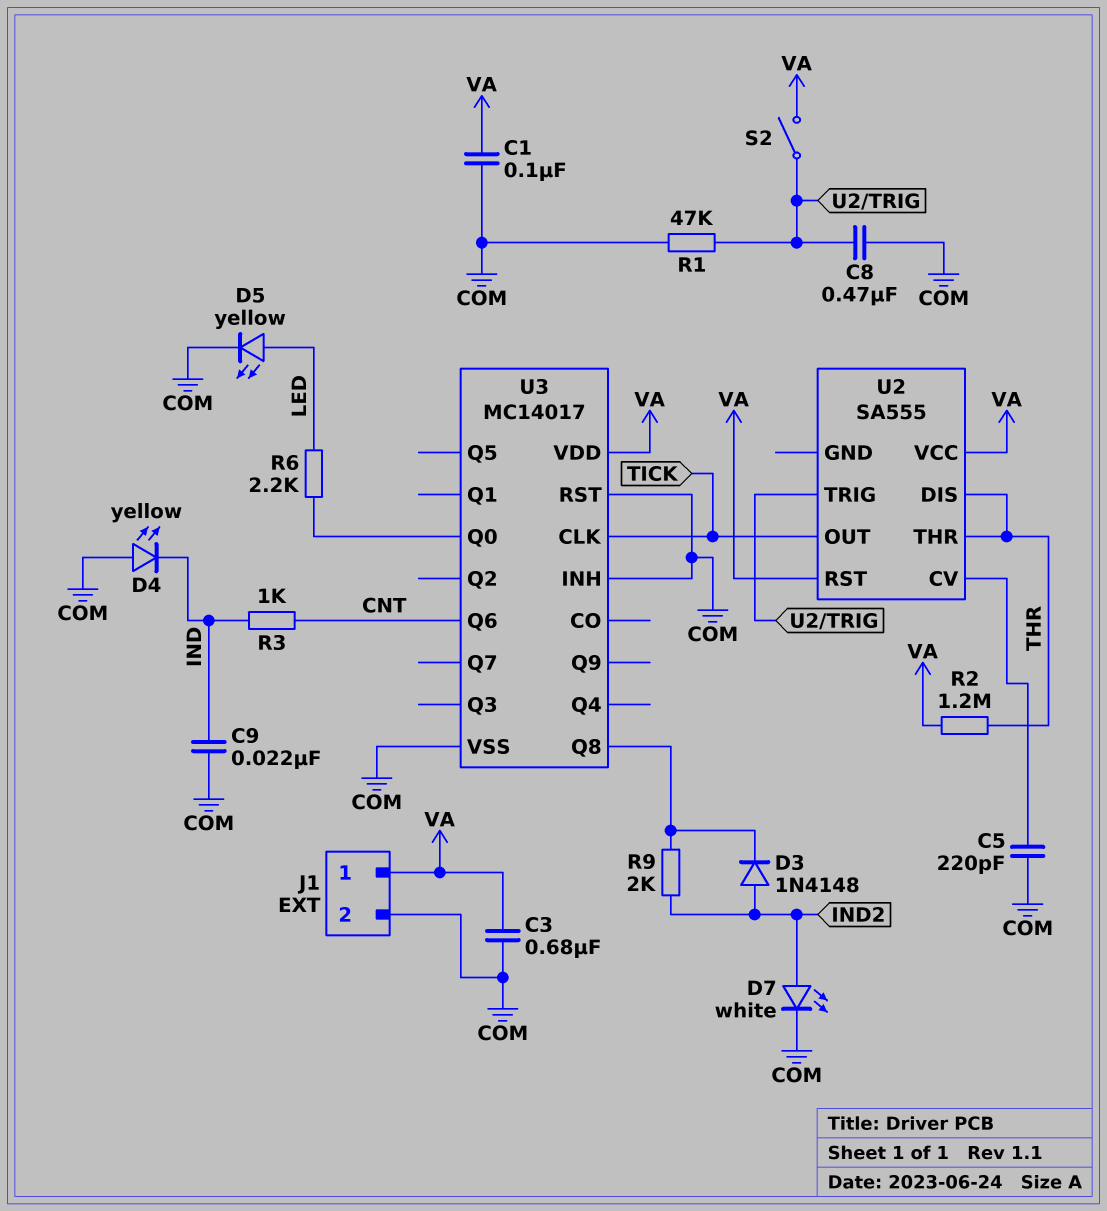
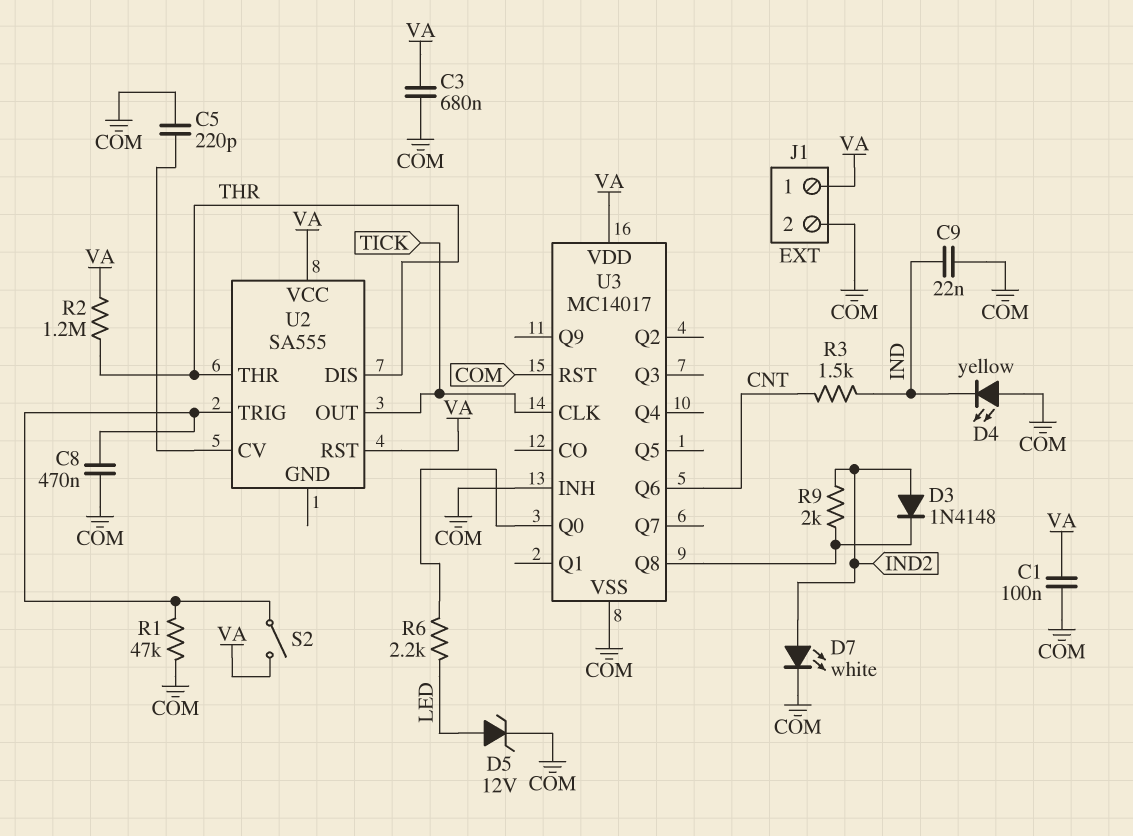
D5: LED yellow (A LED, K COM) -> zener 12V (A LED, K COM)
R3: 1k (CNT, IND) -> 1.5k (CNT, IND)

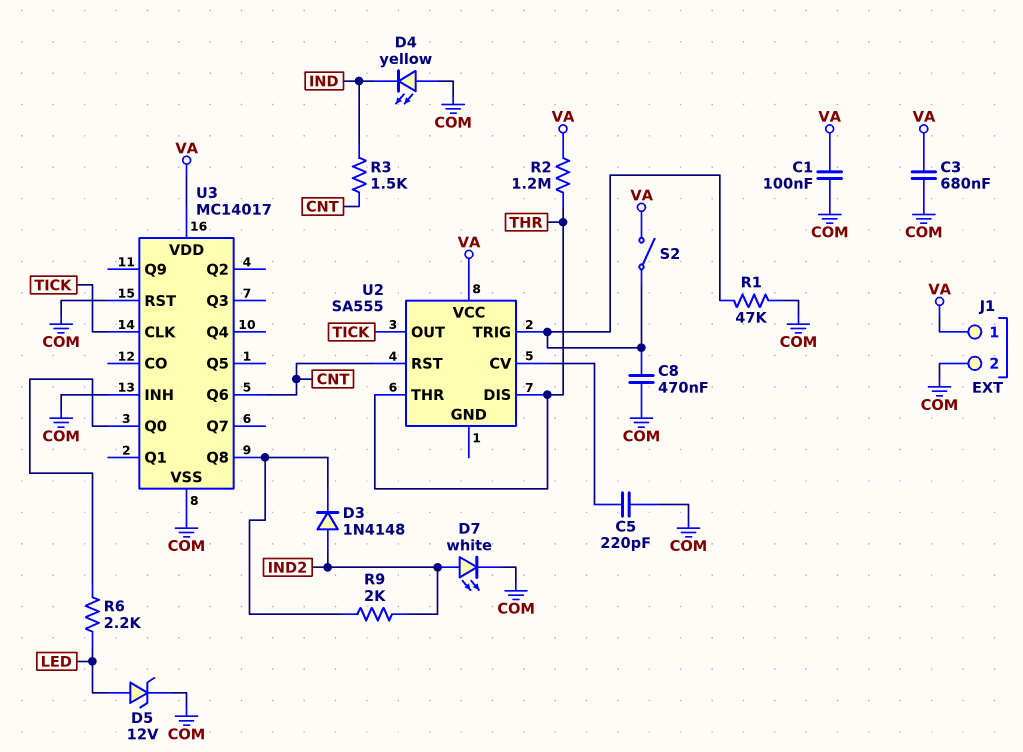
C9: 22nF (COM, IND) -> none
U2 pin RST: VA -> CNT

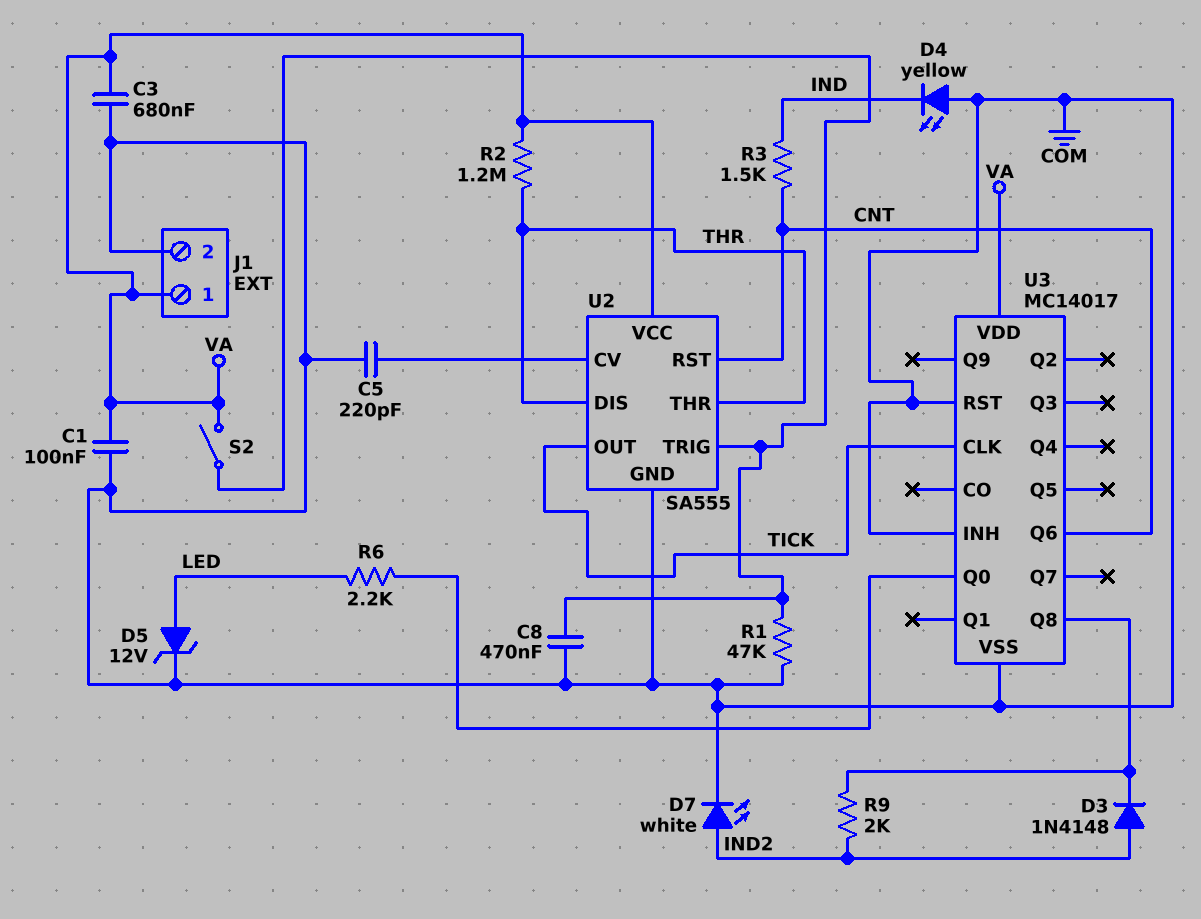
U2 pin GND: none -> COM

